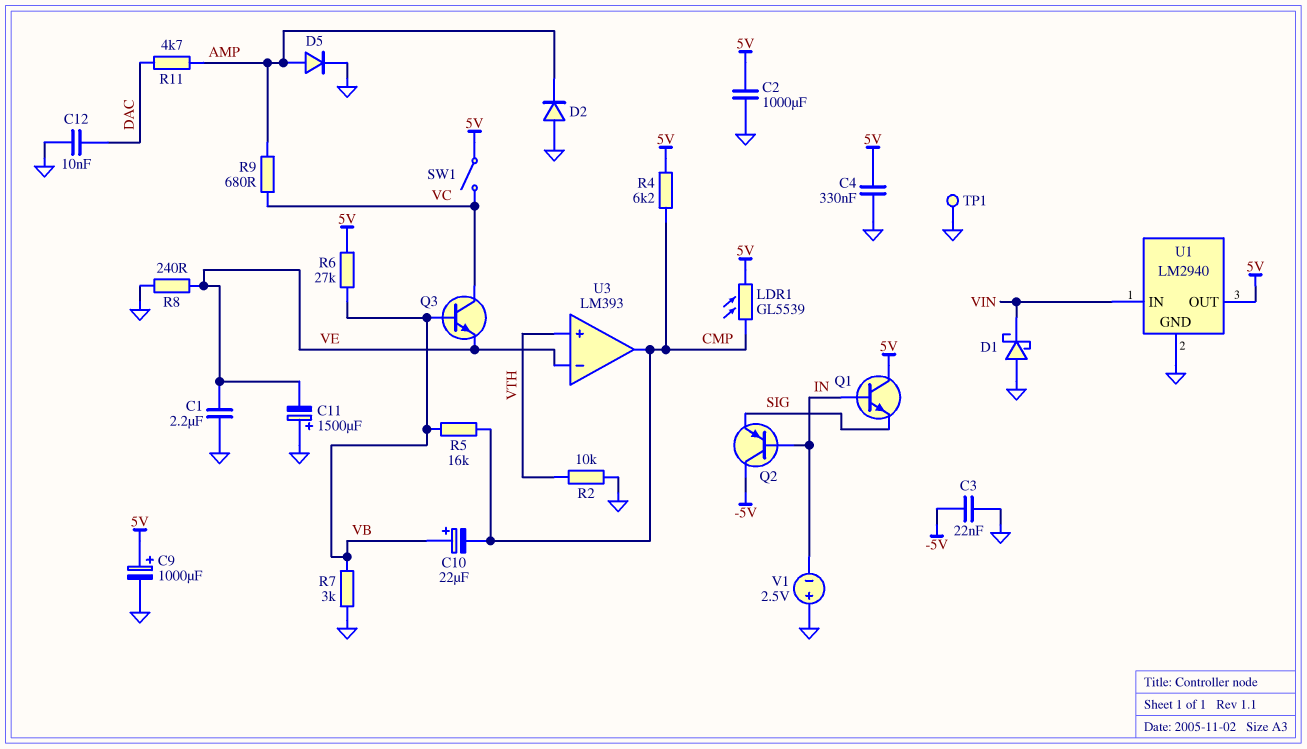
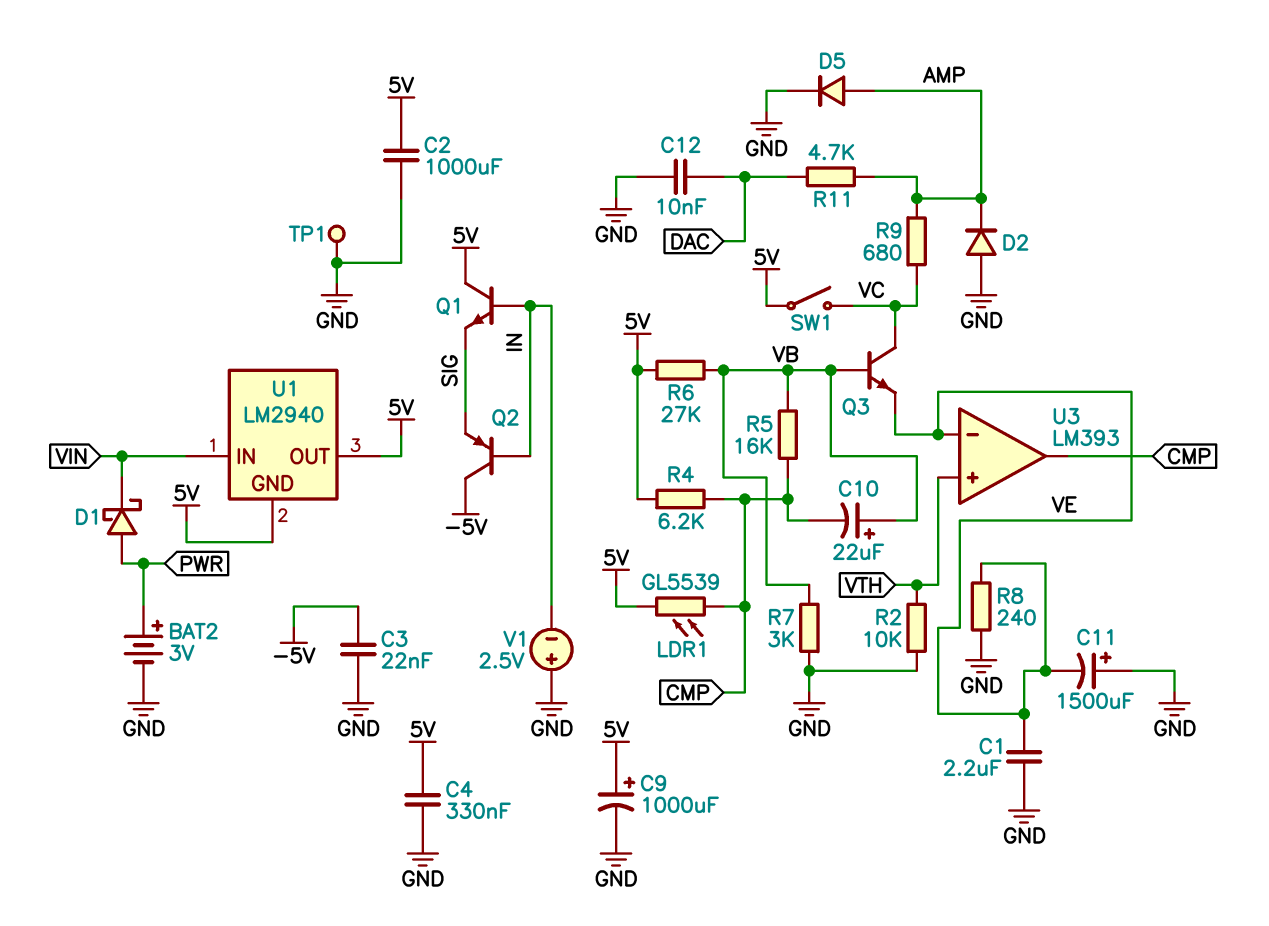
BAT2: none -> 3V (plus PWR, minus GND)
D1: schottky (A GND, K VIN) -> schottky (A PWR, K VIN)
U1 pin GND: GND -> 5V

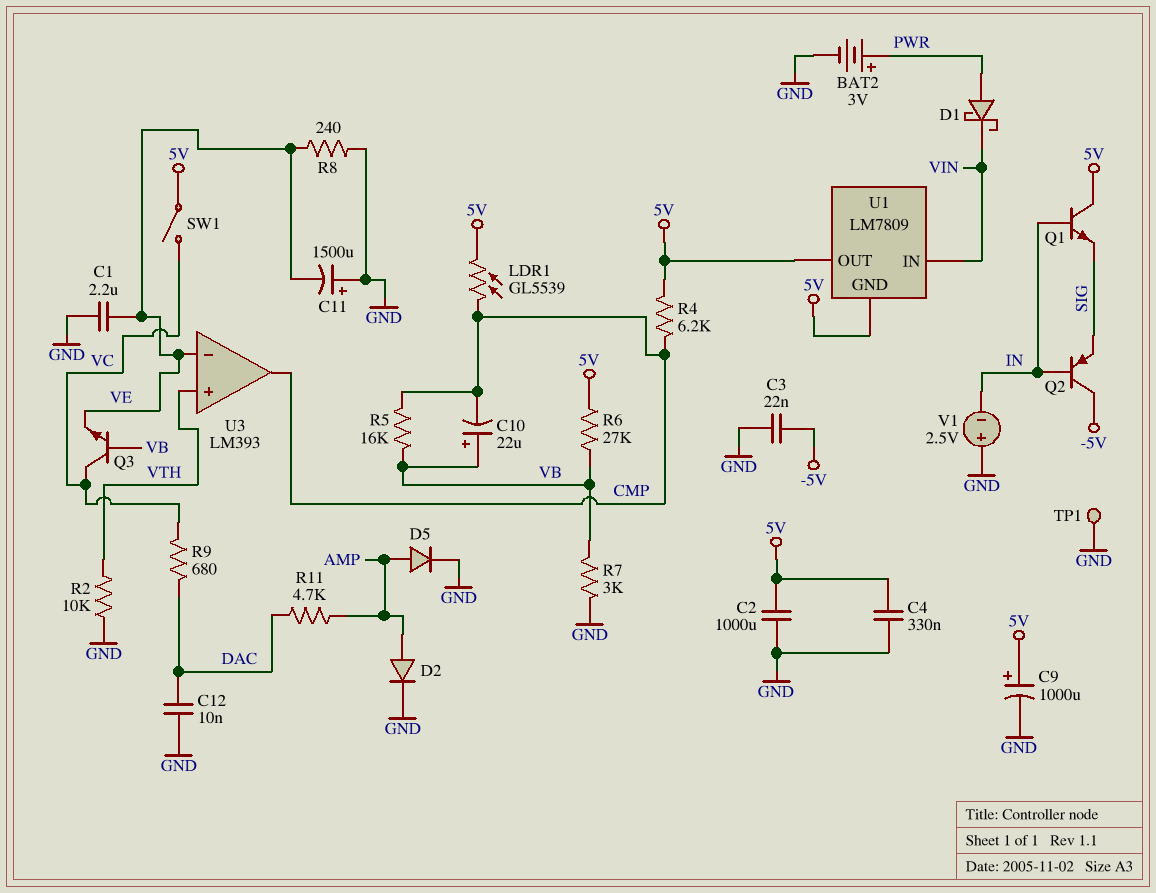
D2: diode (A GND, K AMP) -> diode (A AMP, K GND)
R9: 680 (AMP, VC) -> 680 (DAC, VC)
U1: LM2940 -> LM7809

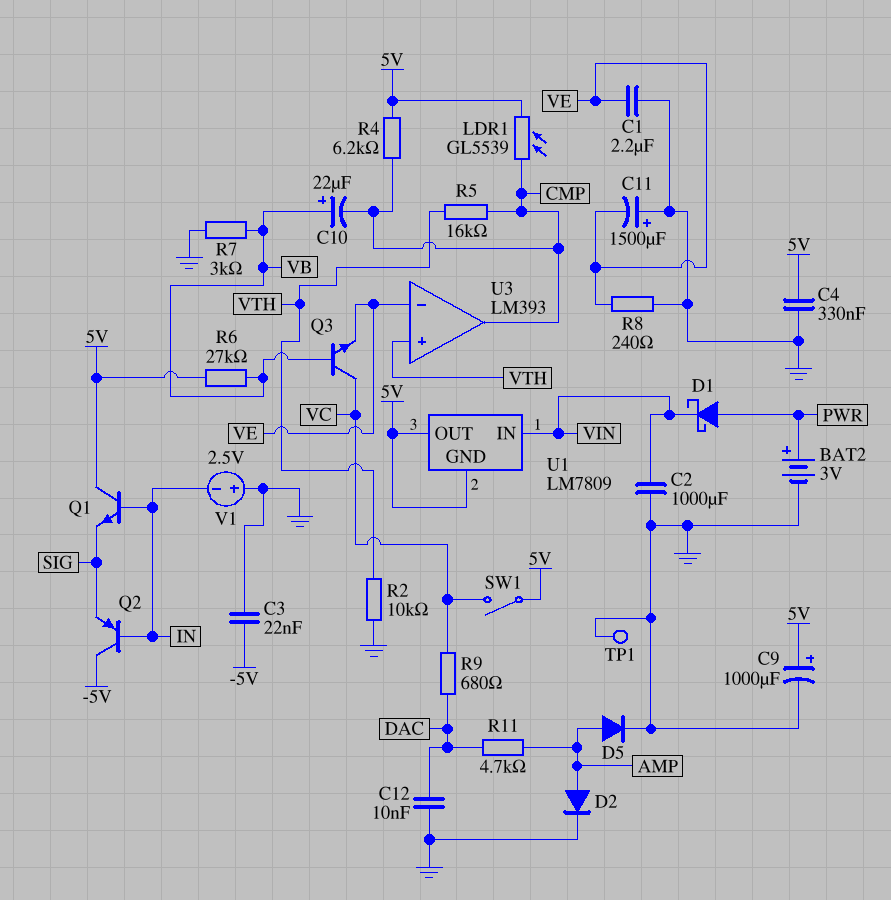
C2: 1000uF (5V, GND) -> 1000uF (GND, VIN)
R5: 16k (CMP, VB) -> 16k (CMP, VTH)

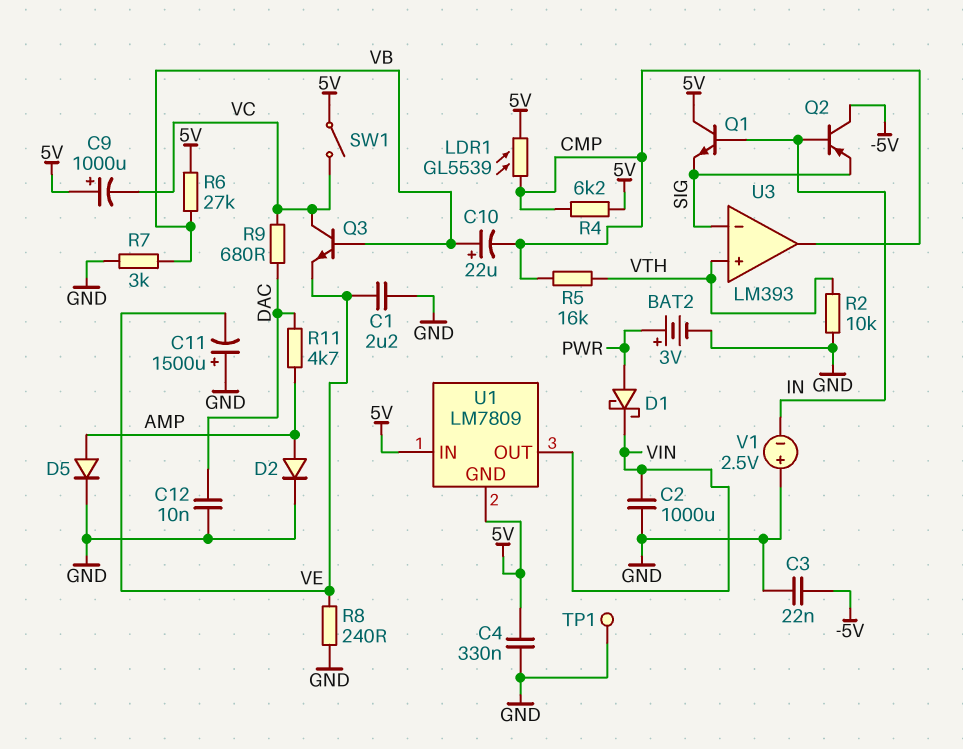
C9: 1000uF (plus 5V, minus GND) -> 1000uF (plus 5V, minus VC)
U1 pin IN: VIN -> 5V
U1 pin OUT: 5V -> VIN
U3 pin in-: VE -> SIG

